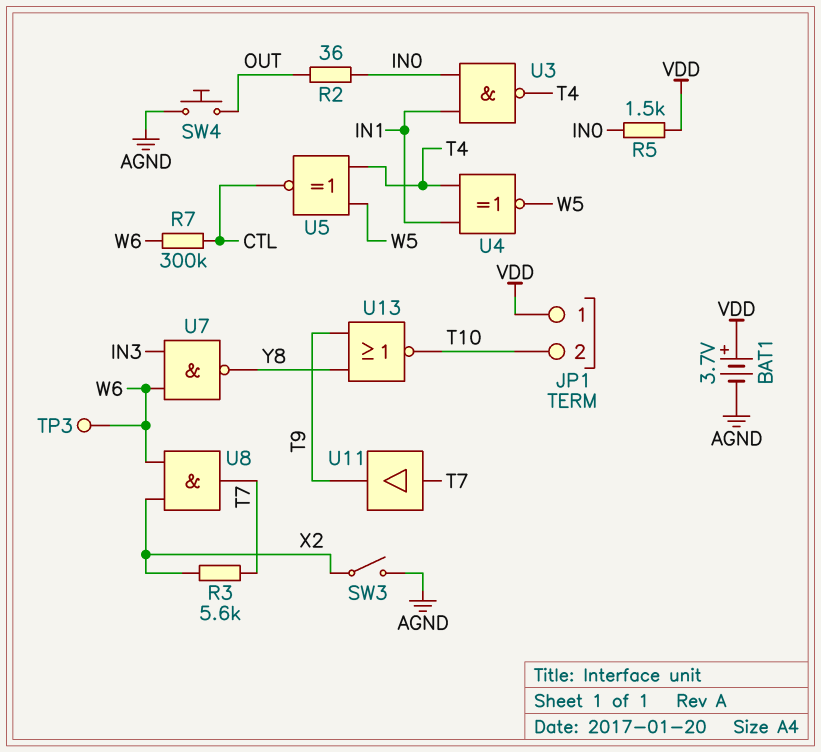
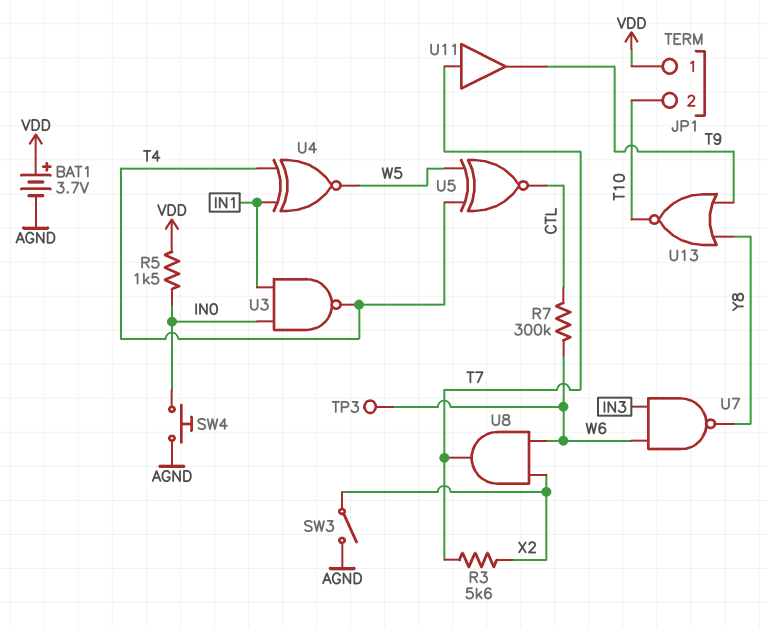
R2: 36 (IN0, OUT) -> none
SW4: button (AGND, OUT) -> button (AGND, IN0)

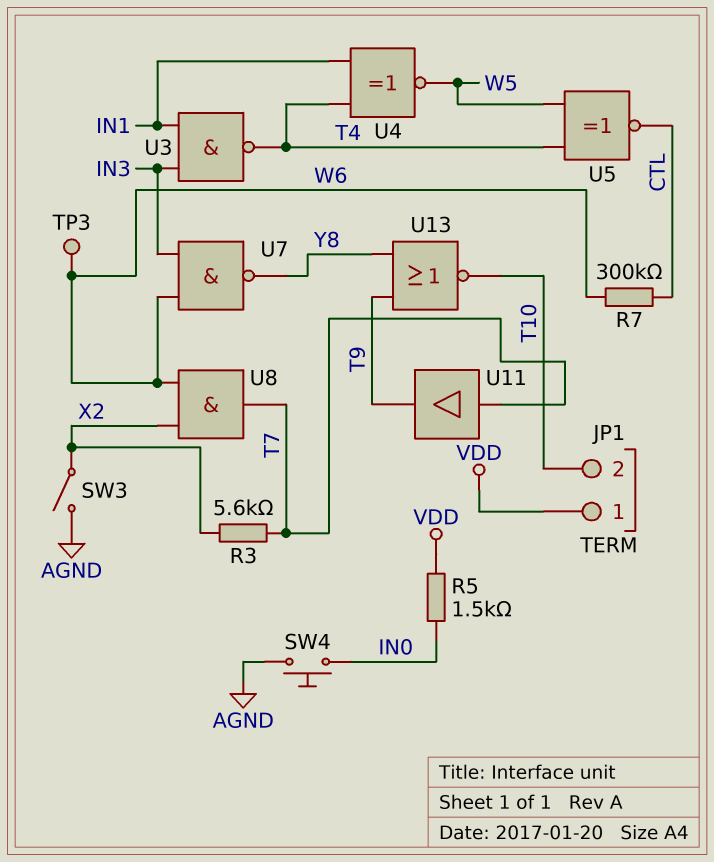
BAT1: 3.7V (plus VDD, minus AGND) -> none
U3: NAND (in IN0, in IN1, out T4) -> NAND (in IN1, in IN3, out T4)

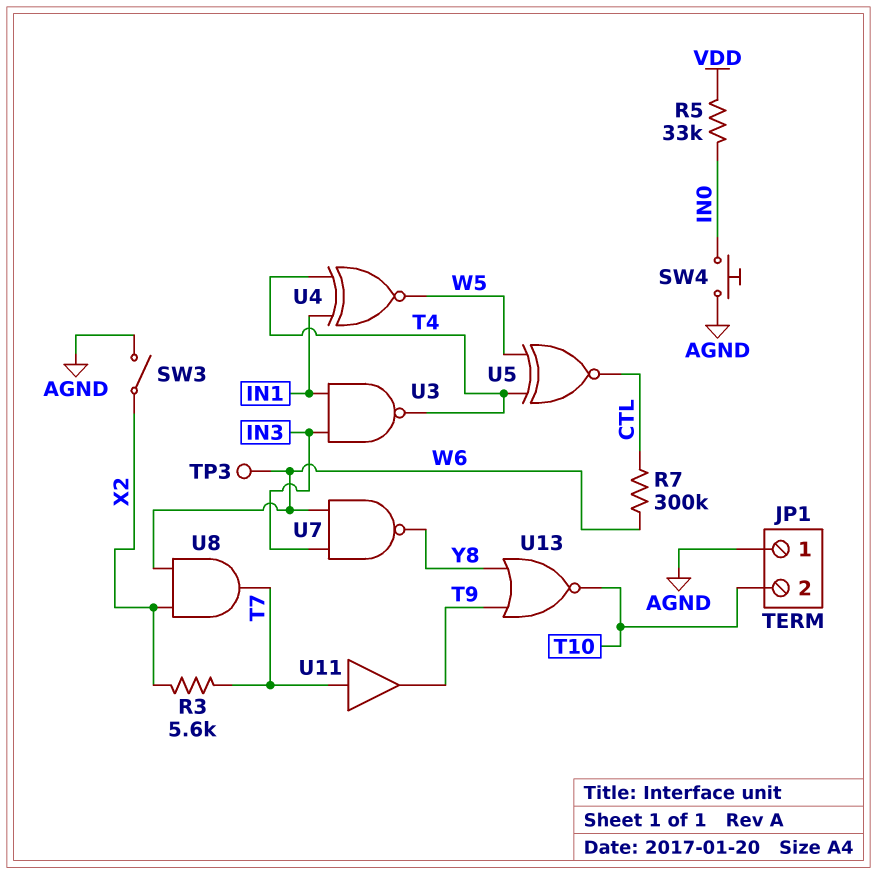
JP1 pin 1: VDD -> AGND
R5: 1.5k (IN0, VDD) -> 33k (IN0, VDD)

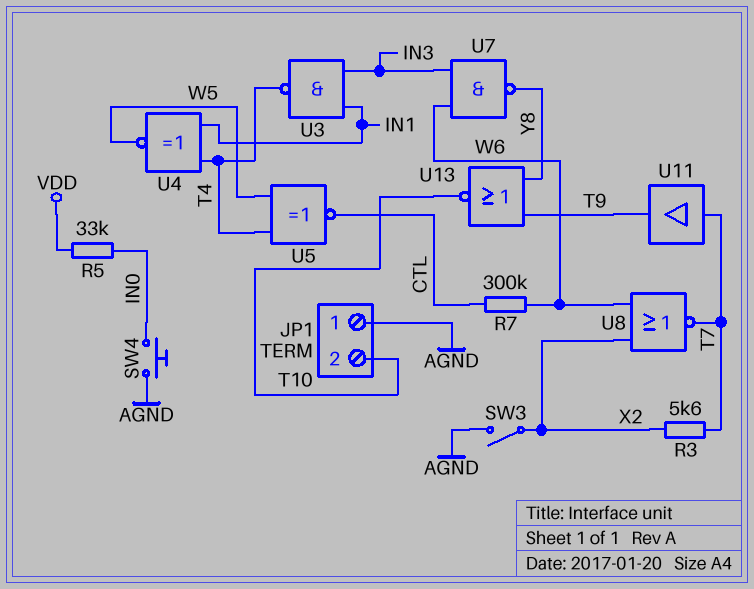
TP3: test point (W6) -> none
U8: AND (in W6, in X2, out T7) -> NOR (in W6, in X2, out T7)

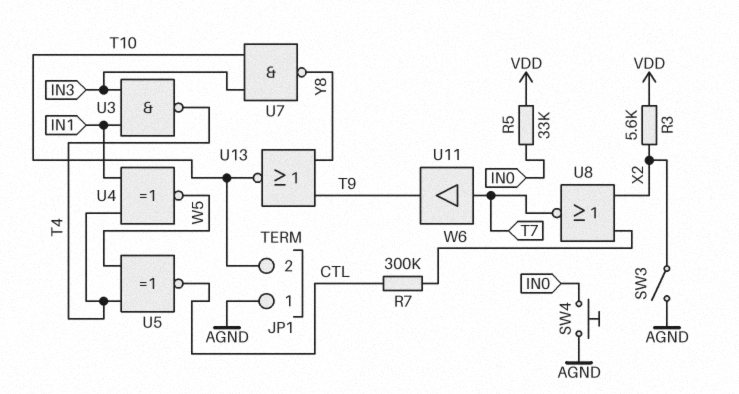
R3: 5.6k (T7, X2) -> 5.6k (VDD, X2)
U7: NAND (in IN3, in W6, out Y8) -> NAND (in IN3, in T10, out Y8)

